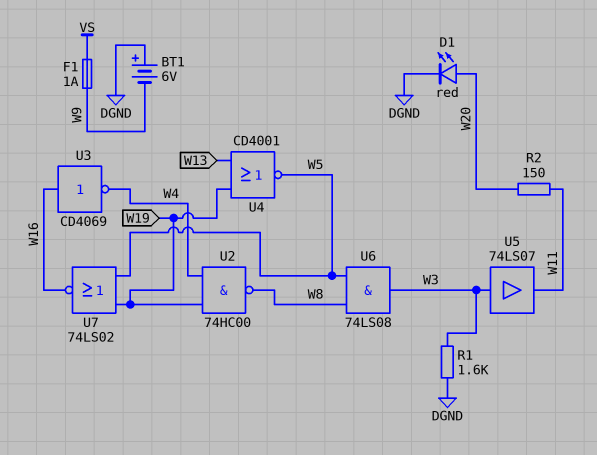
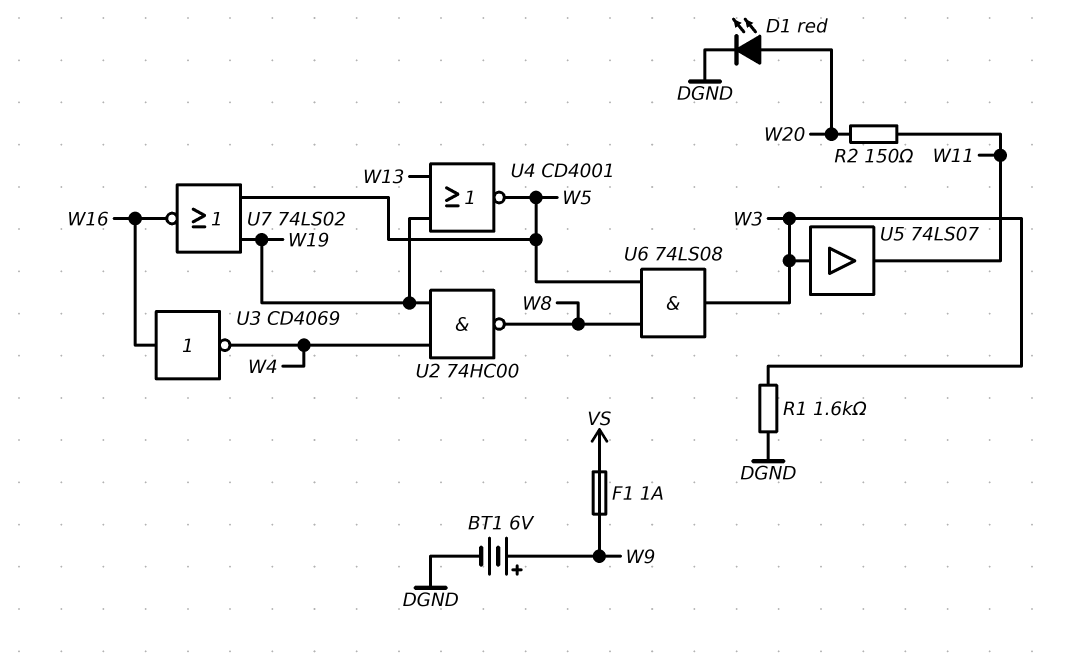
BT1: 6V (plus DGND, minus W9) -> 6V (plus W9, minus DGND)

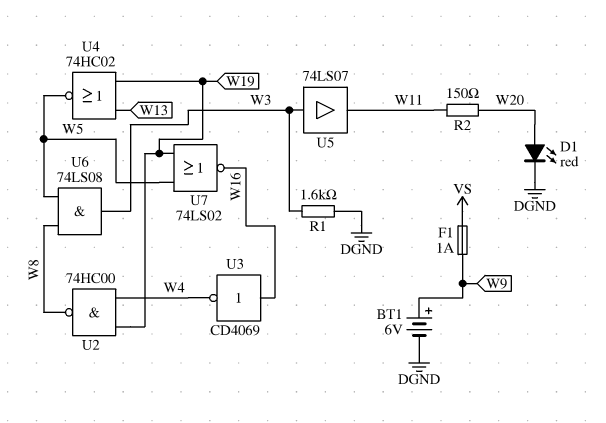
U4: NOR CD4001 (in W13, in W19, out W5) -> NOR 74HC02 (in W13, in W19, out W5)

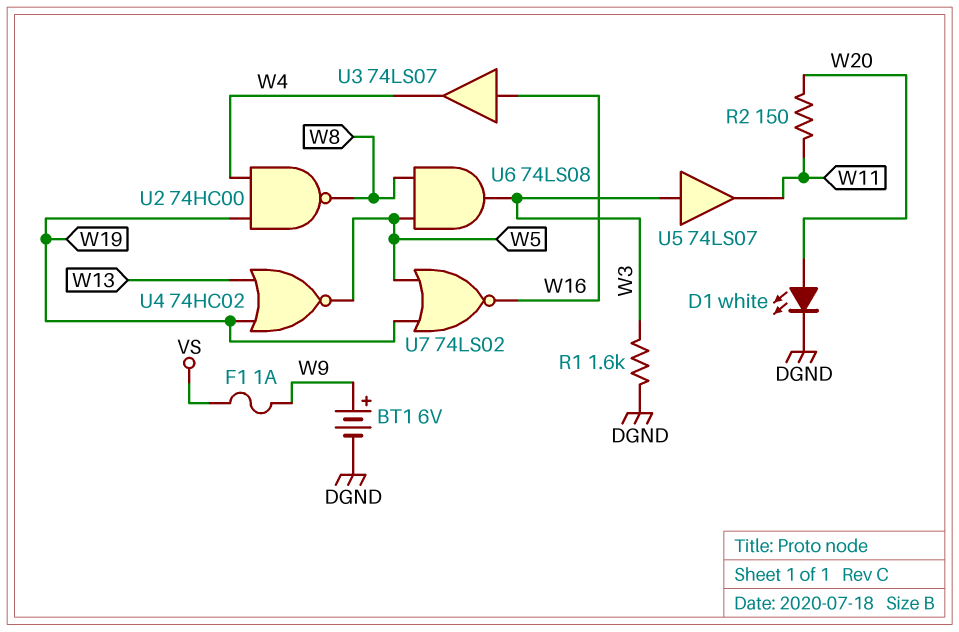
D1: LED red (A W20, K DGND) -> LED white (A W20, K DGND)
U3: NOT CD4069 (in W16, out W4) -> buffer 74LS07 (in W16, out W4)

